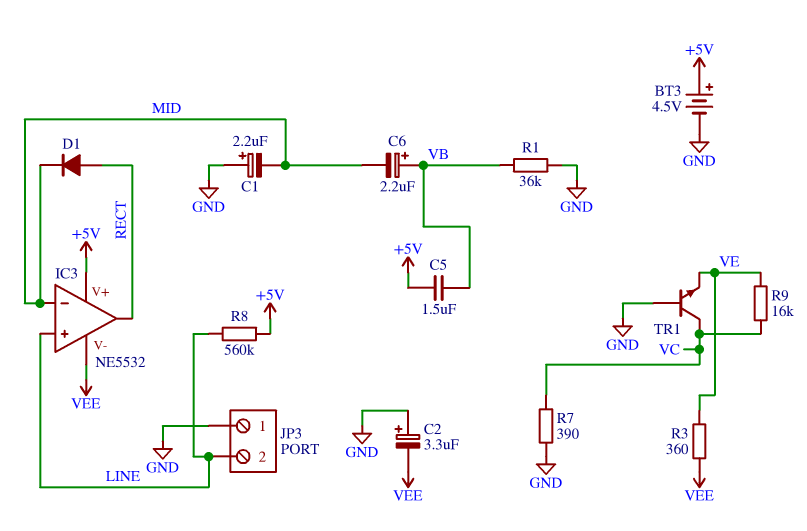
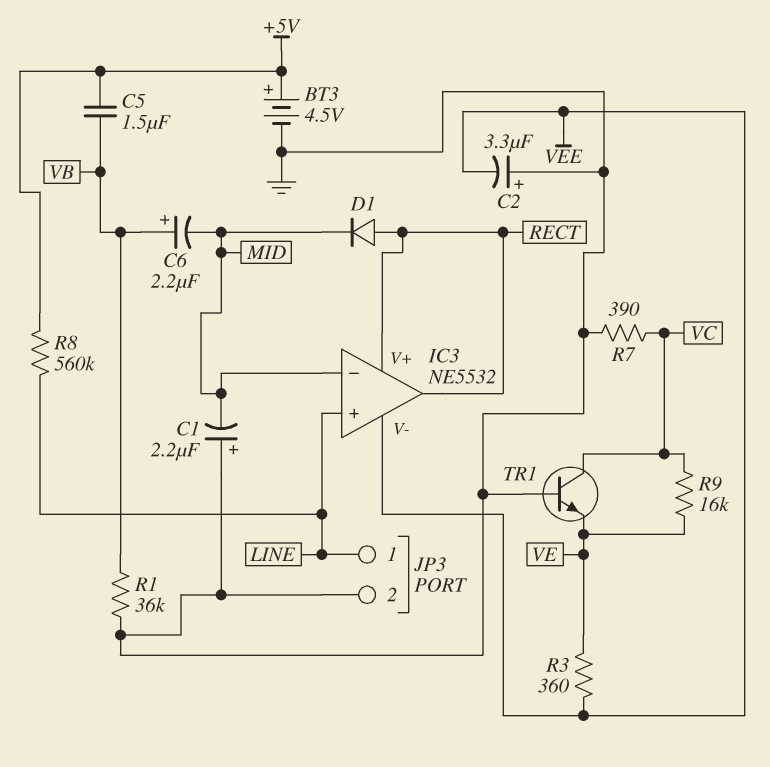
IC3 pin V+: +5V -> RECT
JP3 pin 1: GND -> LINE
JP3 pin 2: LINE -> GND

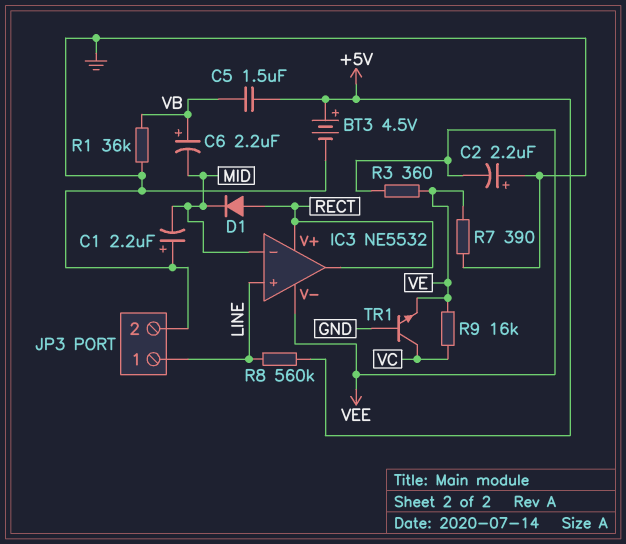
C2: 3.3uF (plus GND, minus VEE) -> 2.2uF (plus GND, minus VEE)
R7: 390 (GND, VC) -> 390 (GND, VE)

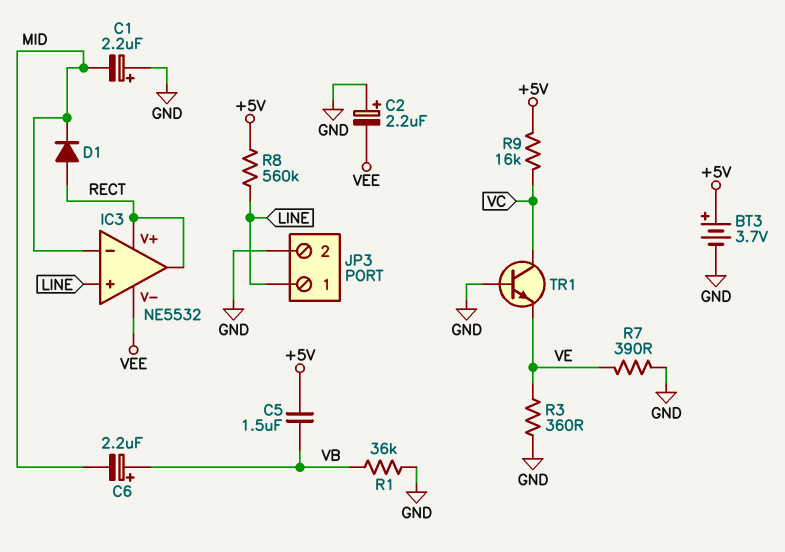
BT3: 4.5V (plus +5V, minus GND) -> 3.7V (plus +5V, minus GND)
R3: 360 (VE, VEE) -> 360 (GND, VE)
R9: 16k (VC, VE) -> 16k (+5V, VC)

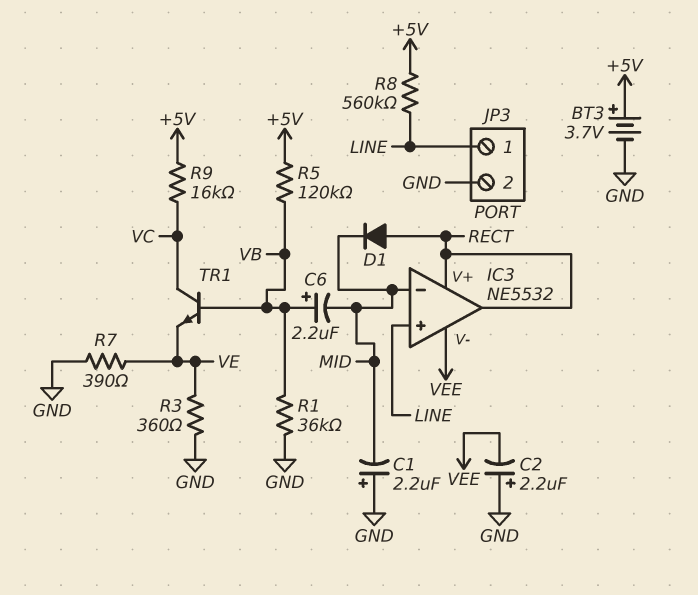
C5: 1.5uF (+5V, VB) -> none
R5: none -> 120k (+5V, VB)
TR1: NPN (B GND, C VC, E VE) -> NPN (B VB, C VC, E VE)

